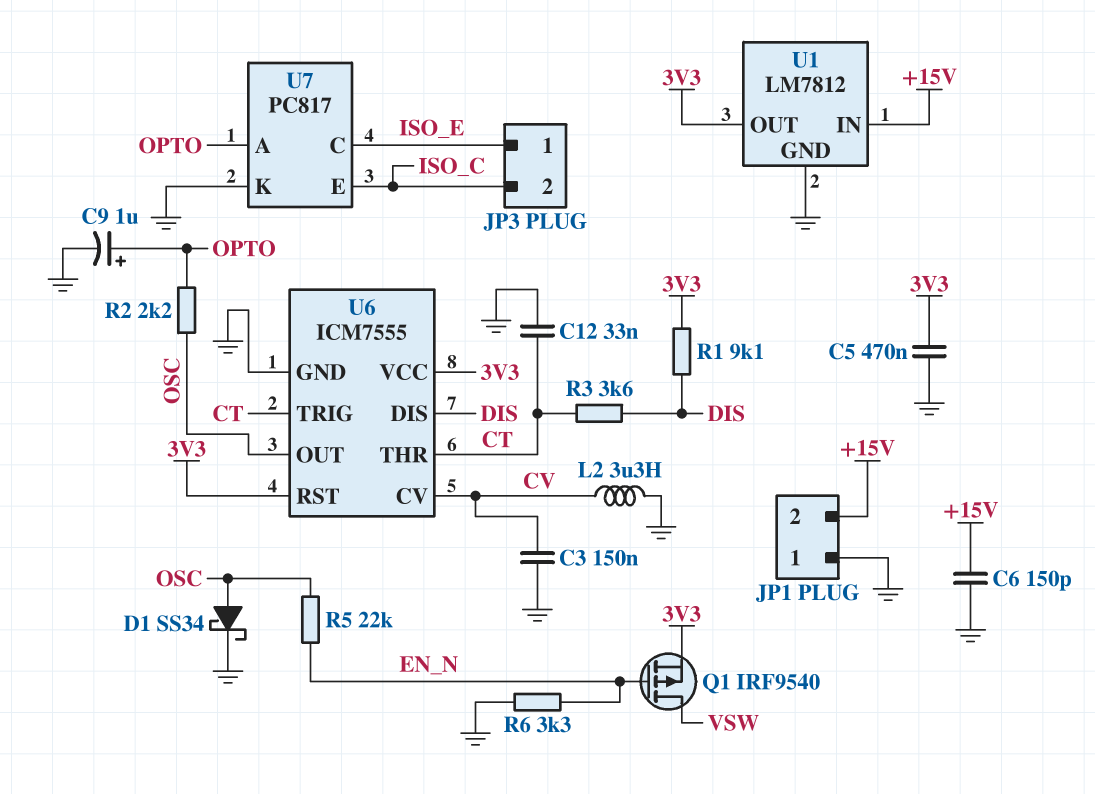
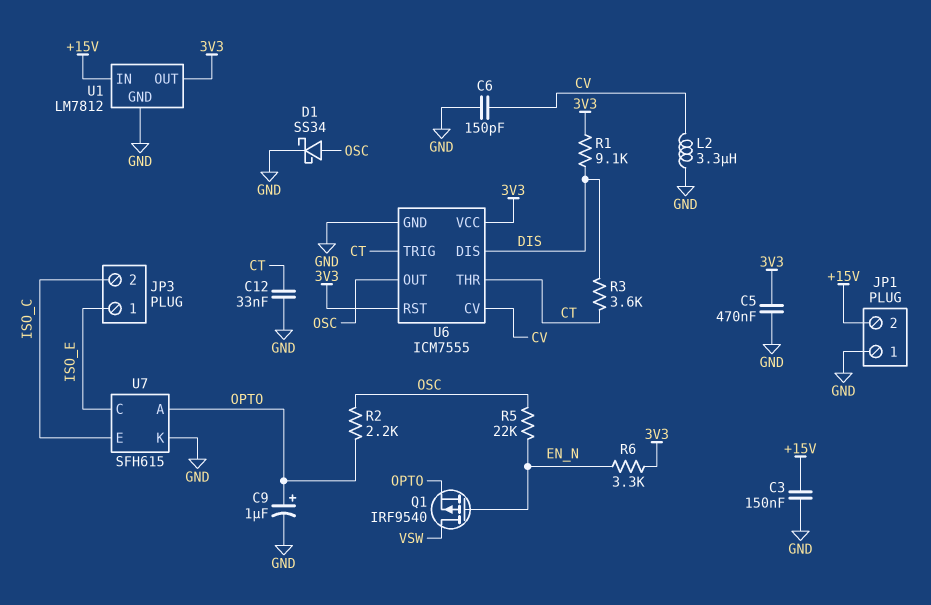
C3: 150nF (CV, GND) -> 150nF (+15V, GND)
C6: 150pF (+15V, GND) -> 150pF (CV, GND)
Q1: PMOS IRF9540 (G EN_N, D VSW, S 3V3) -> PMOS IRF9540 (G EN_N, D VSW, S OPTO)
R6: 3.3k (EN_N, GND) -> 3.3k (3V3, EN_N)
U7: PC817 -> SFH615

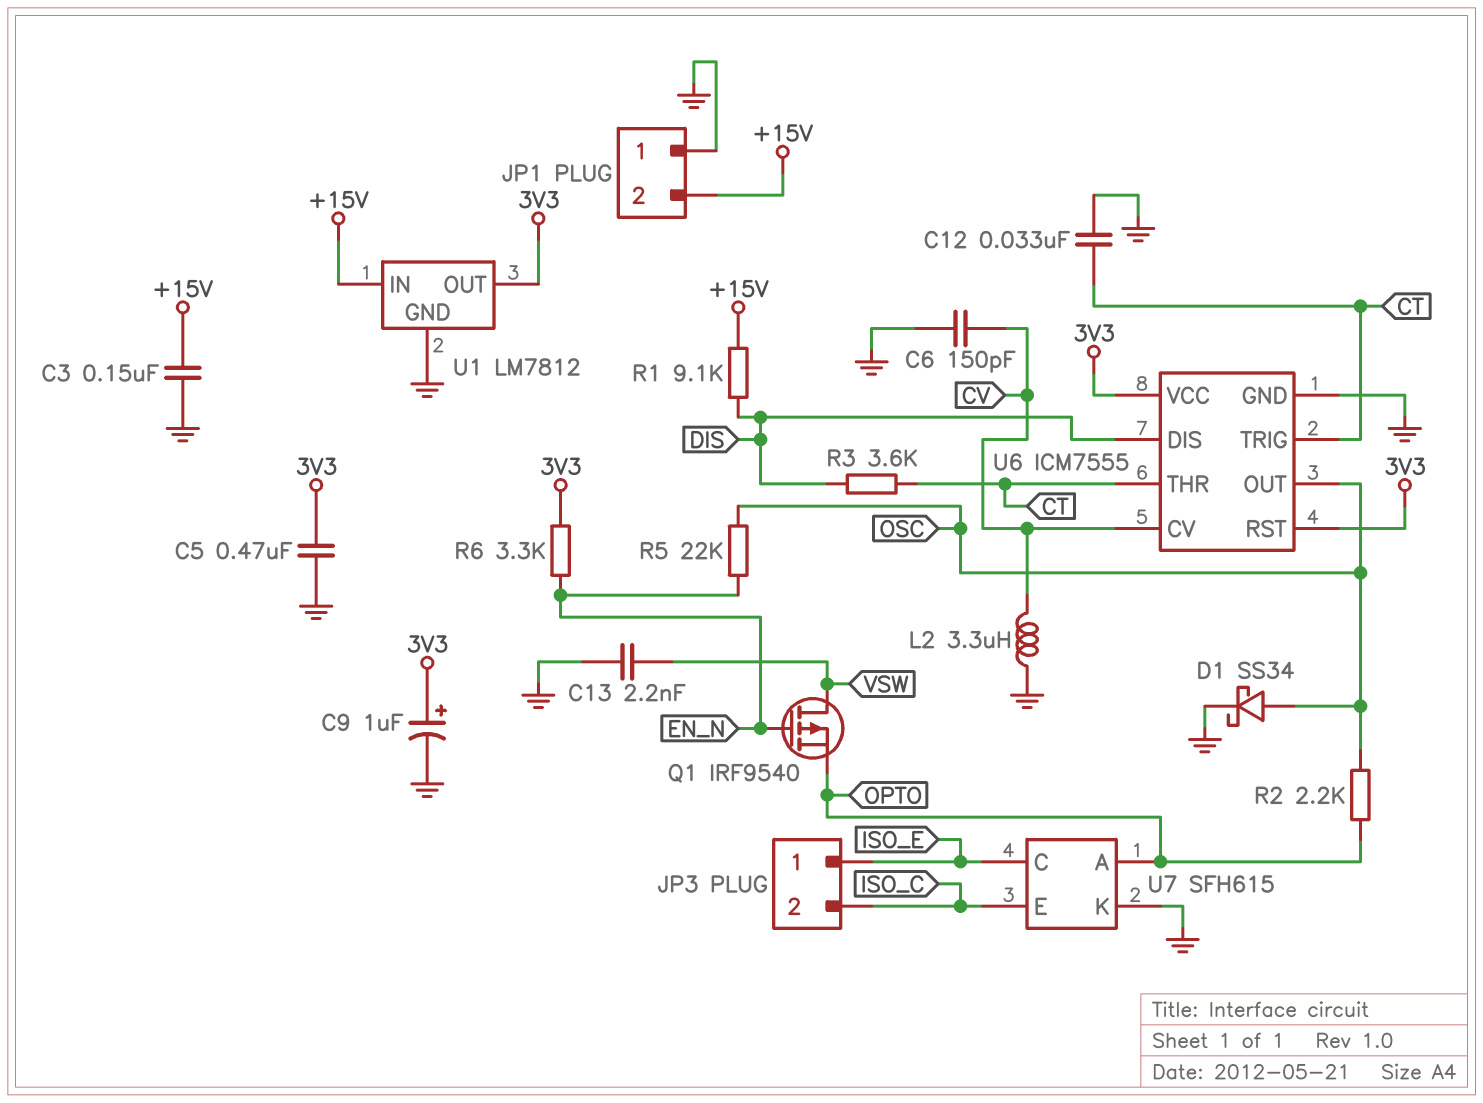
C9: 1uF (plus OPTO, minus GND) -> 1uF (plus 3V3, minus GND)
C13: none -> 2.2nF (GND, VSW)
R1: 9.1k (3V3, DIS) -> 9.1k (+15V, DIS)

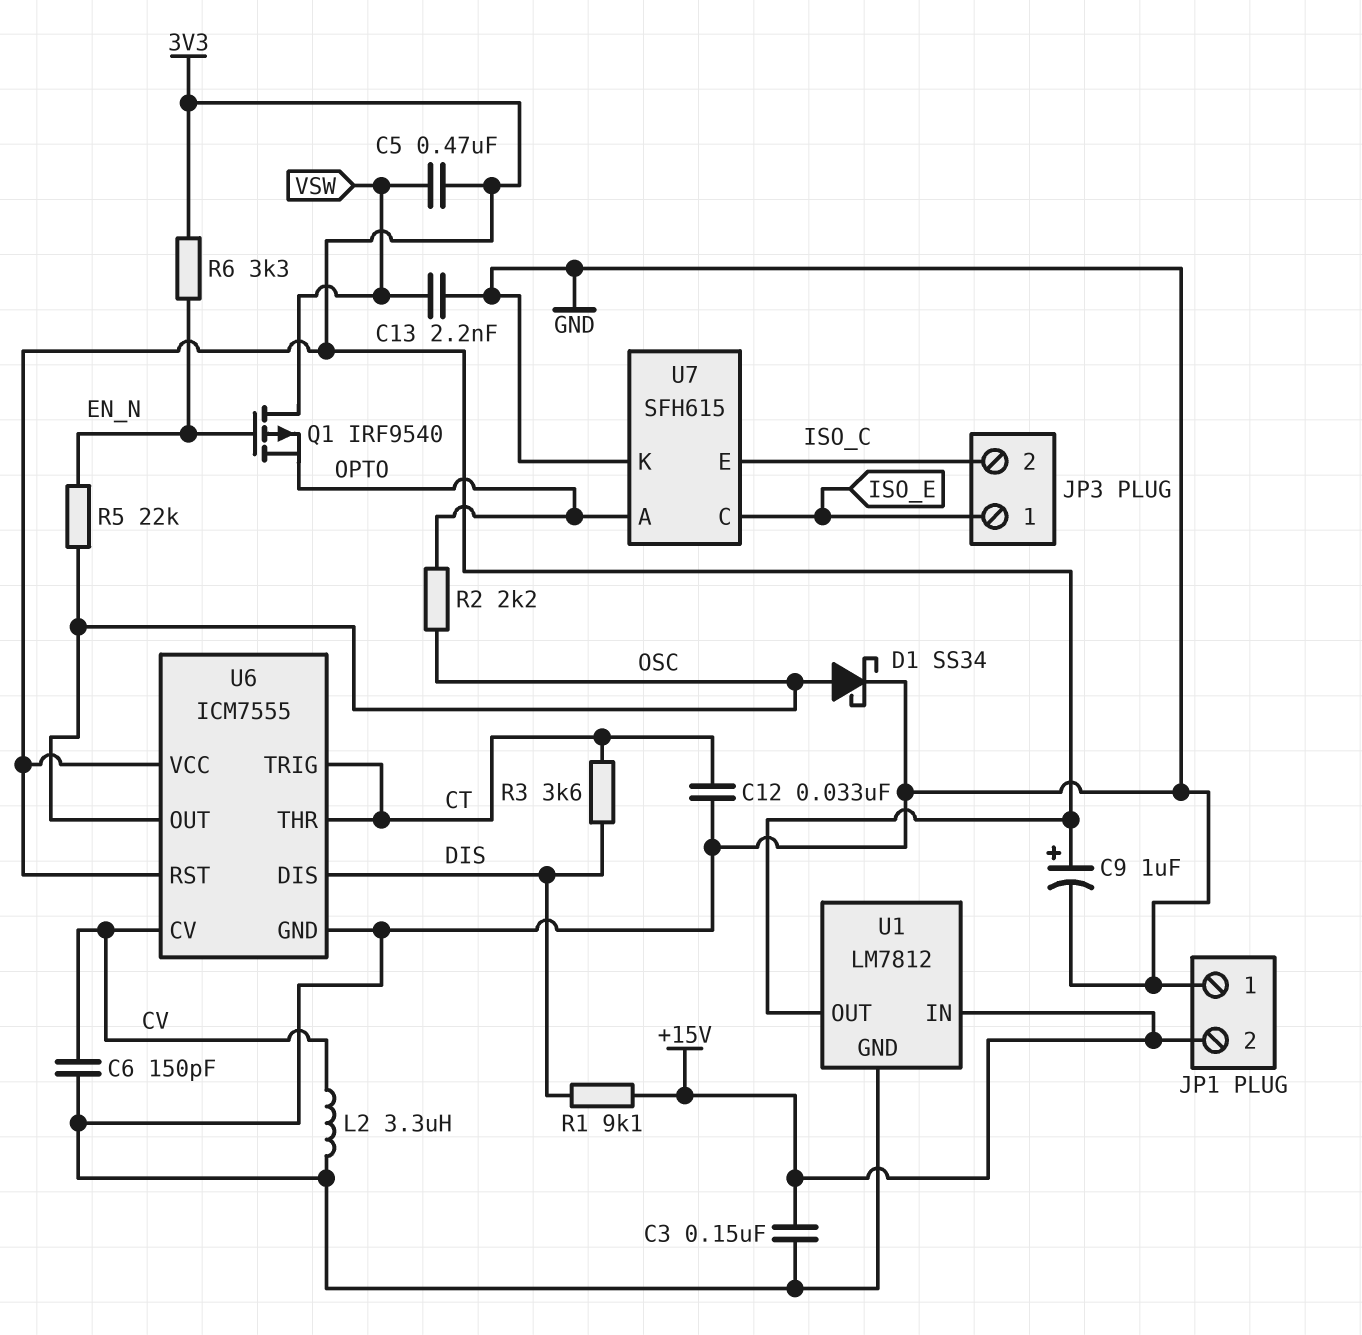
C5: 470nF (3V3, GND) -> 470nF (3V3, VSW)

